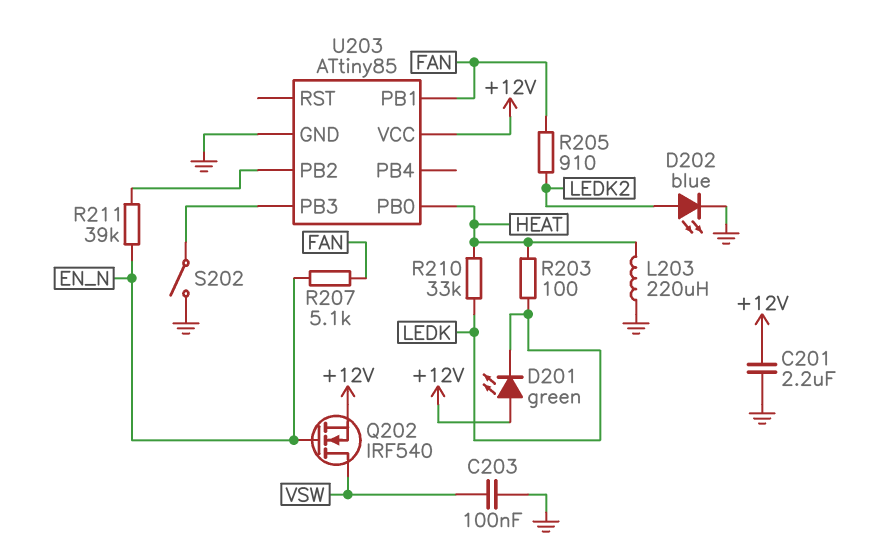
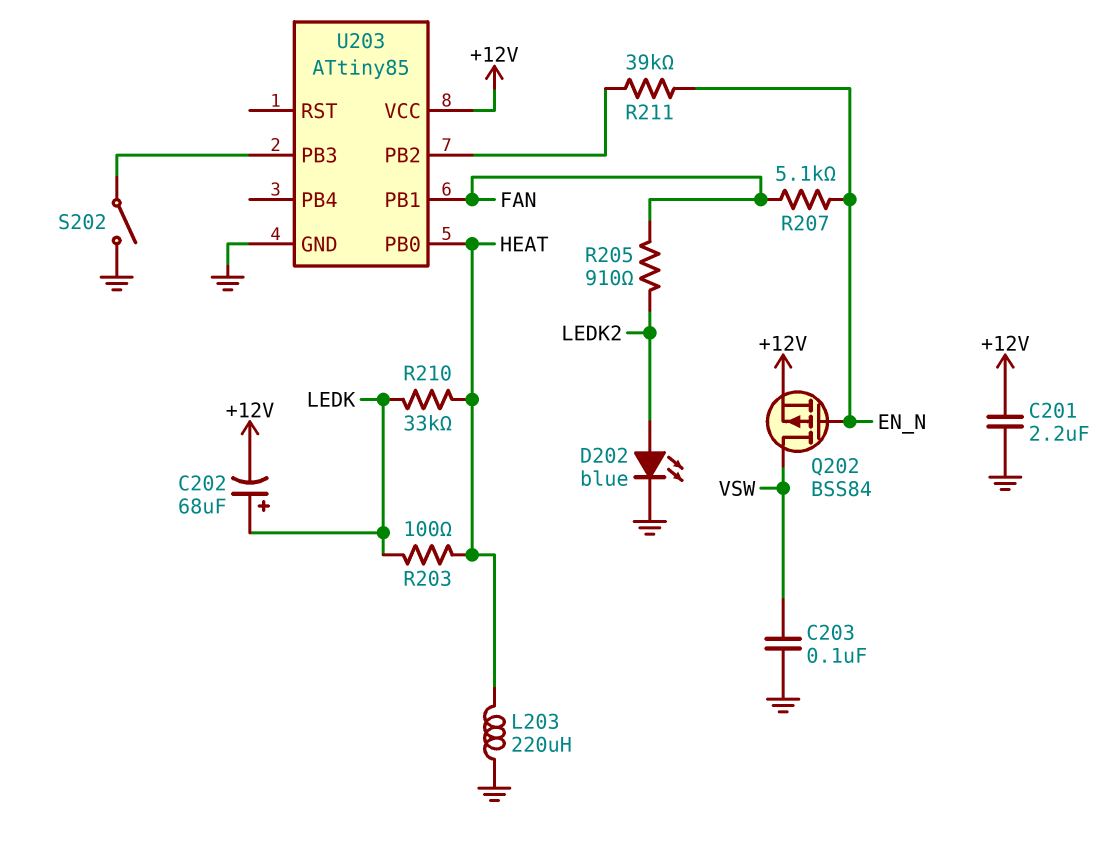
C202: none -> 68uF (plus LEDK, minus +12V)
D201: LED green (A +12V, K LEDK) -> none
Q202: NMOS IRF540 (G EN_N, D VSW, S +12V) -> PMOS BSS84 (G EN_N, D VSW, S +12V)

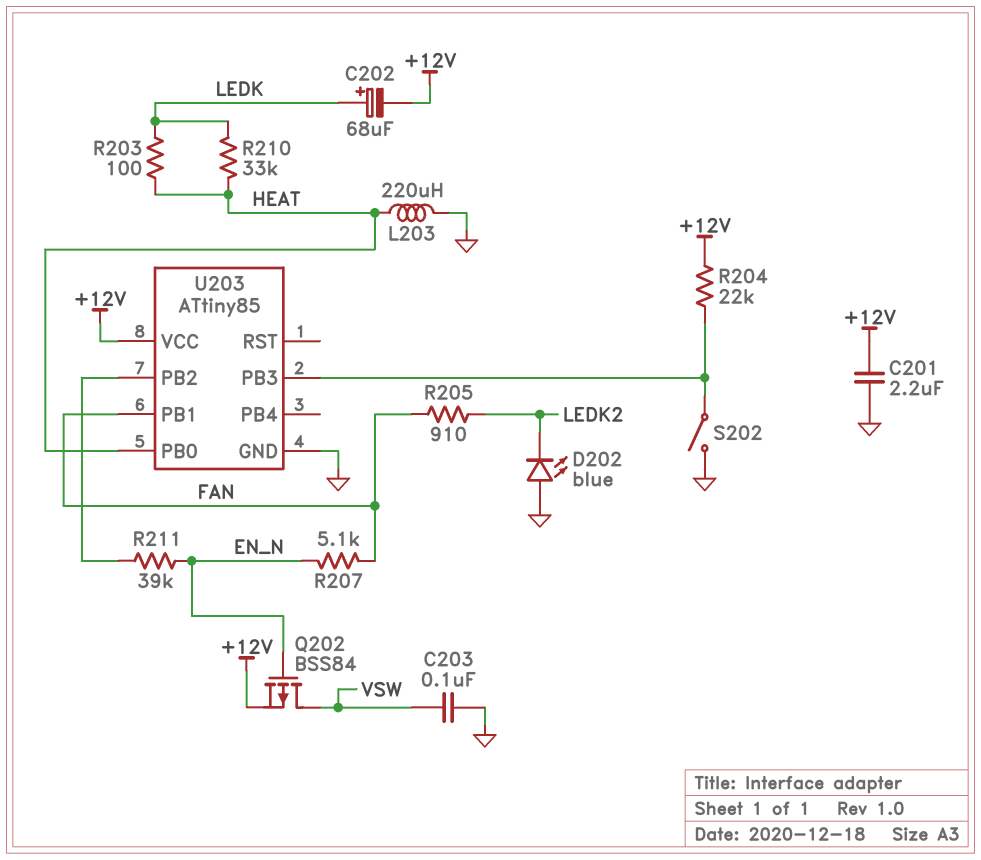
D202: LED blue (A LEDK2, K GND) -> LED blue (A GND, K LEDK2)
R204: none -> 22k (+12V, U203/PB3)

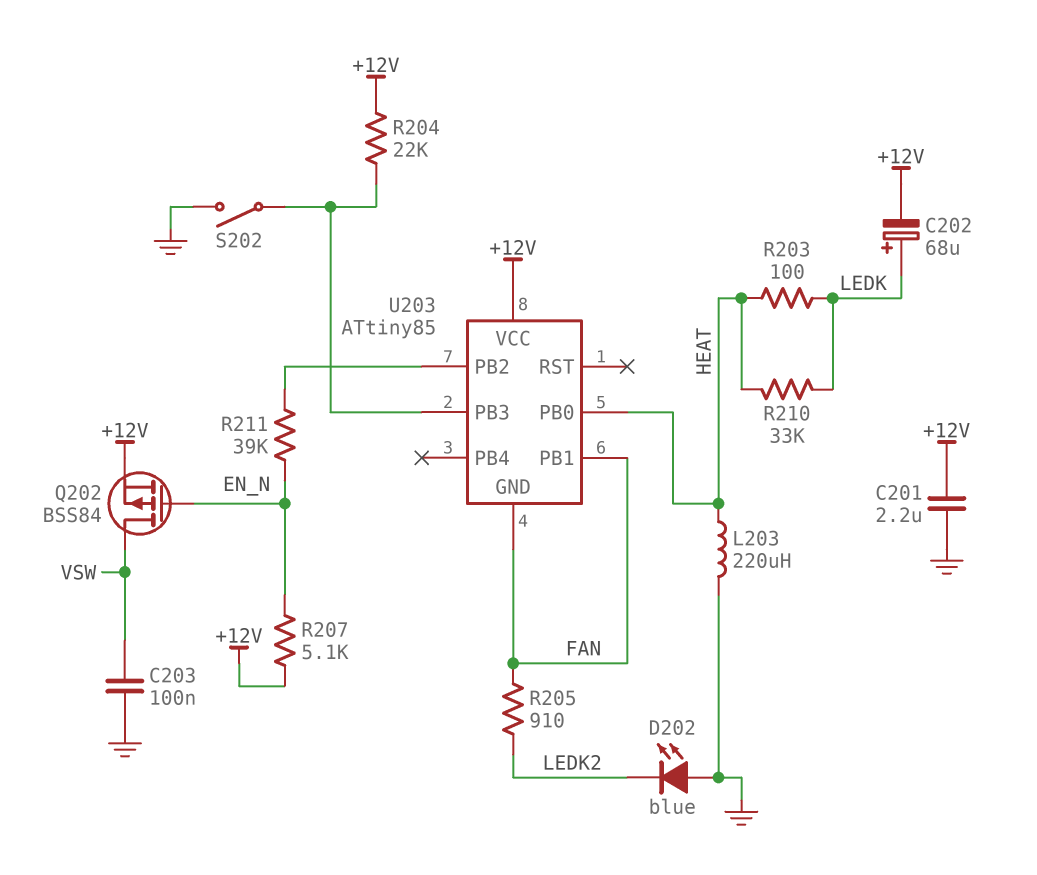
R207: 5.1k (EN_N, FAN) -> 5.1k (+12V, EN_N)
U203 pin GND: GND -> FAN

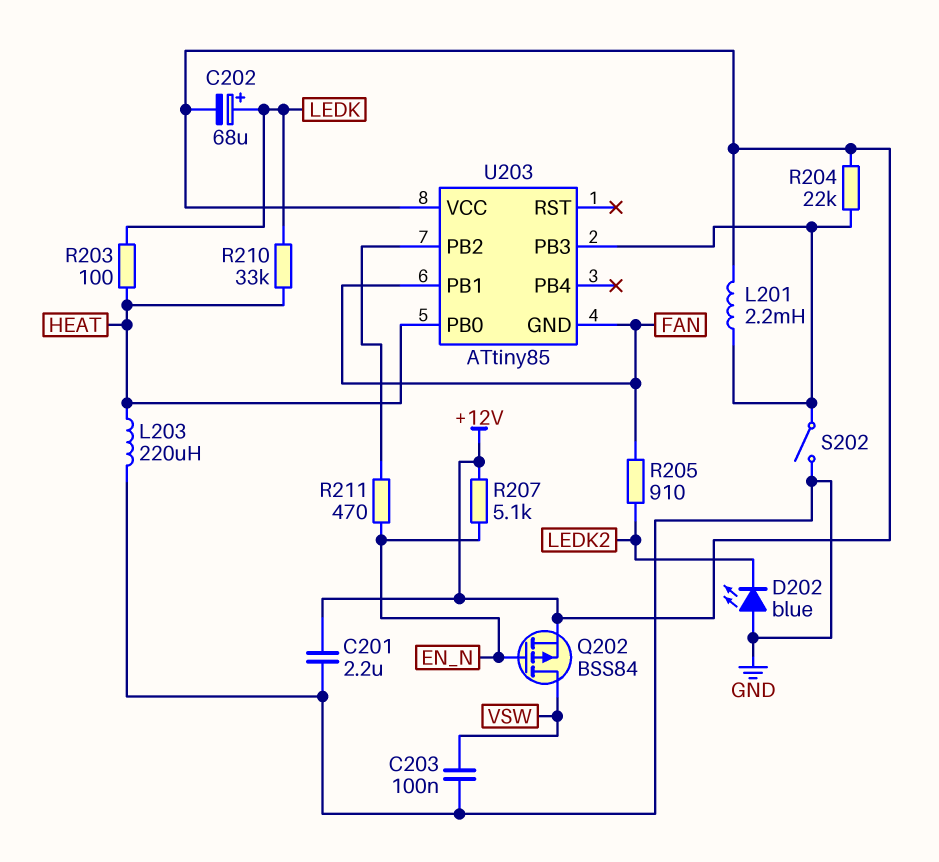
L201: none -> 2.2mH (+12V, U203/PB3)
R211: 39k (EN_N, U203/PB2) -> 470 (EN_N, U203/PB2)

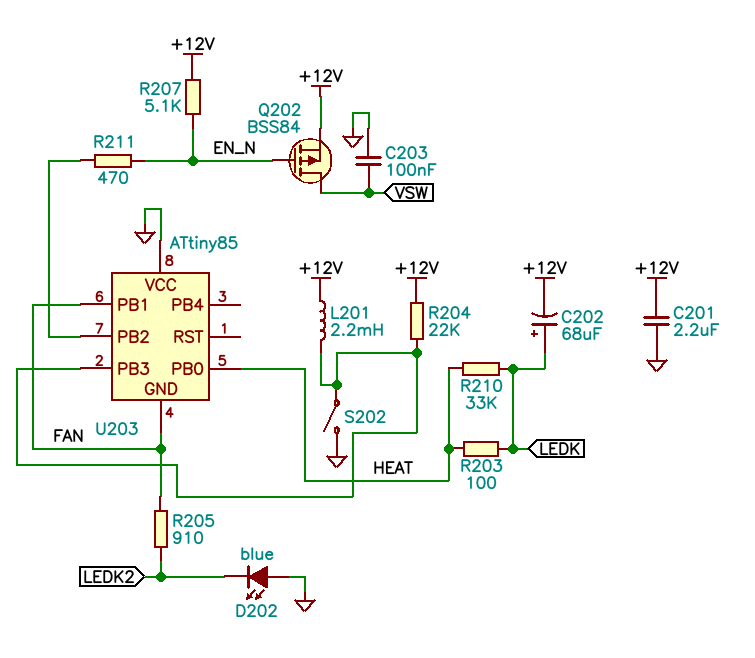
L203: 220uH (GND, HEAT) -> none
U203 pin VCC: +12V -> GND

